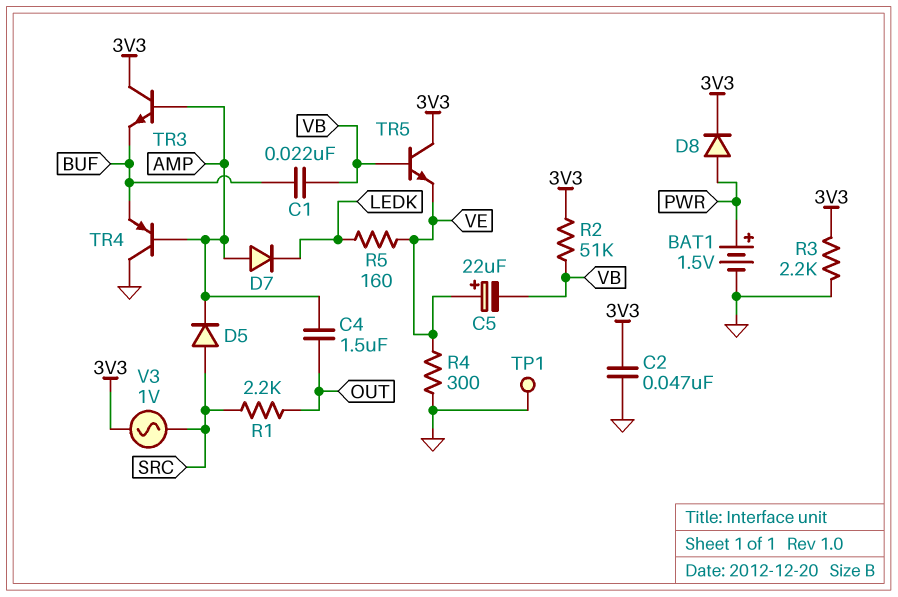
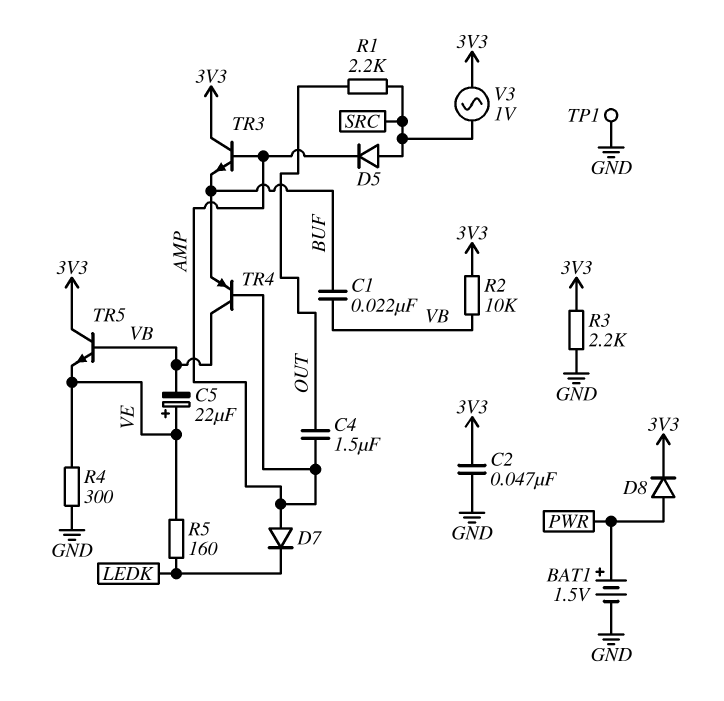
R2: 51k (3V3, VB) -> 10k (3V3, VB)
TR4: PNP (B AMP, C GND, E BUF) -> PNP (B AMP, C VB, E BUF)

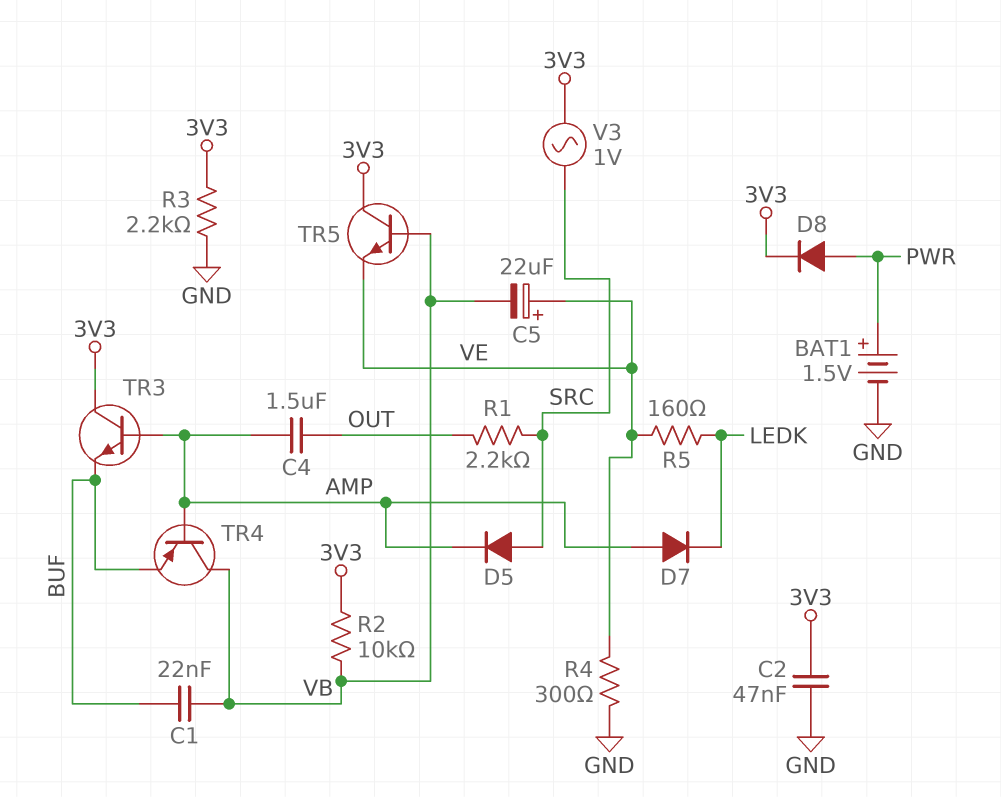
TP1: test point (GND) -> none

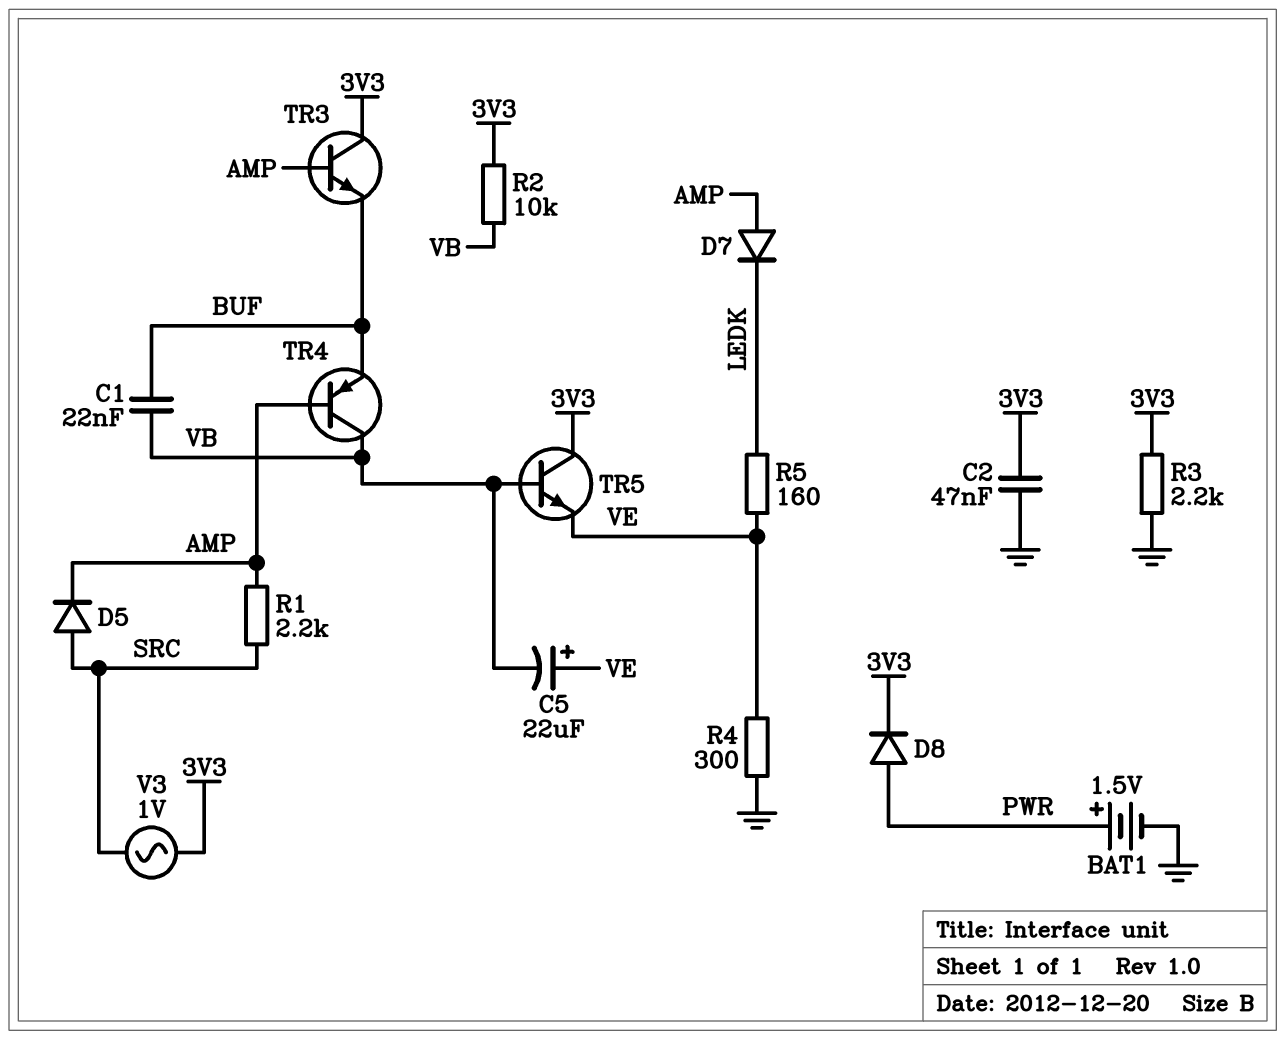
C4: 1.5uF (AMP, OUT) -> none
R1: 2.2k (OUT, SRC) -> 2.2k (AMP, SRC)

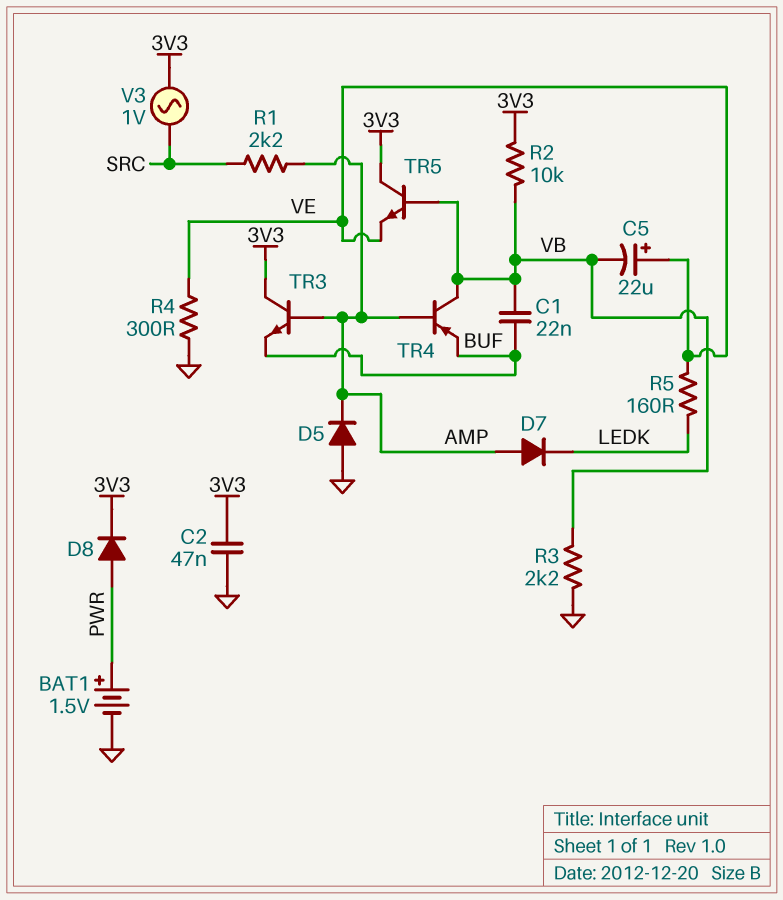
D5: diode (A SRC, K AMP) -> diode (A GND, K AMP)
R3: 2.2k (3V3, GND) -> 2.2k (GND, VB)

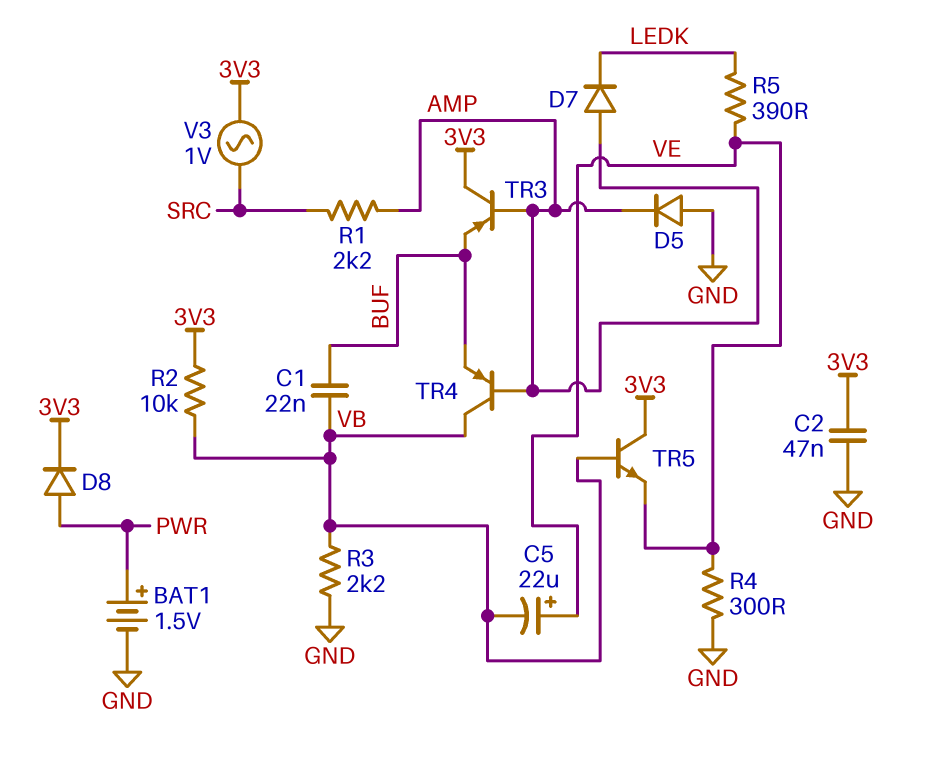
R5: 160 (LEDK, VE) -> 390 (LEDK, VE)
TR3: NPN (B AMP, C 3V3, E BUF) -> PNP (B AMP, C 3V3, E BUF)

